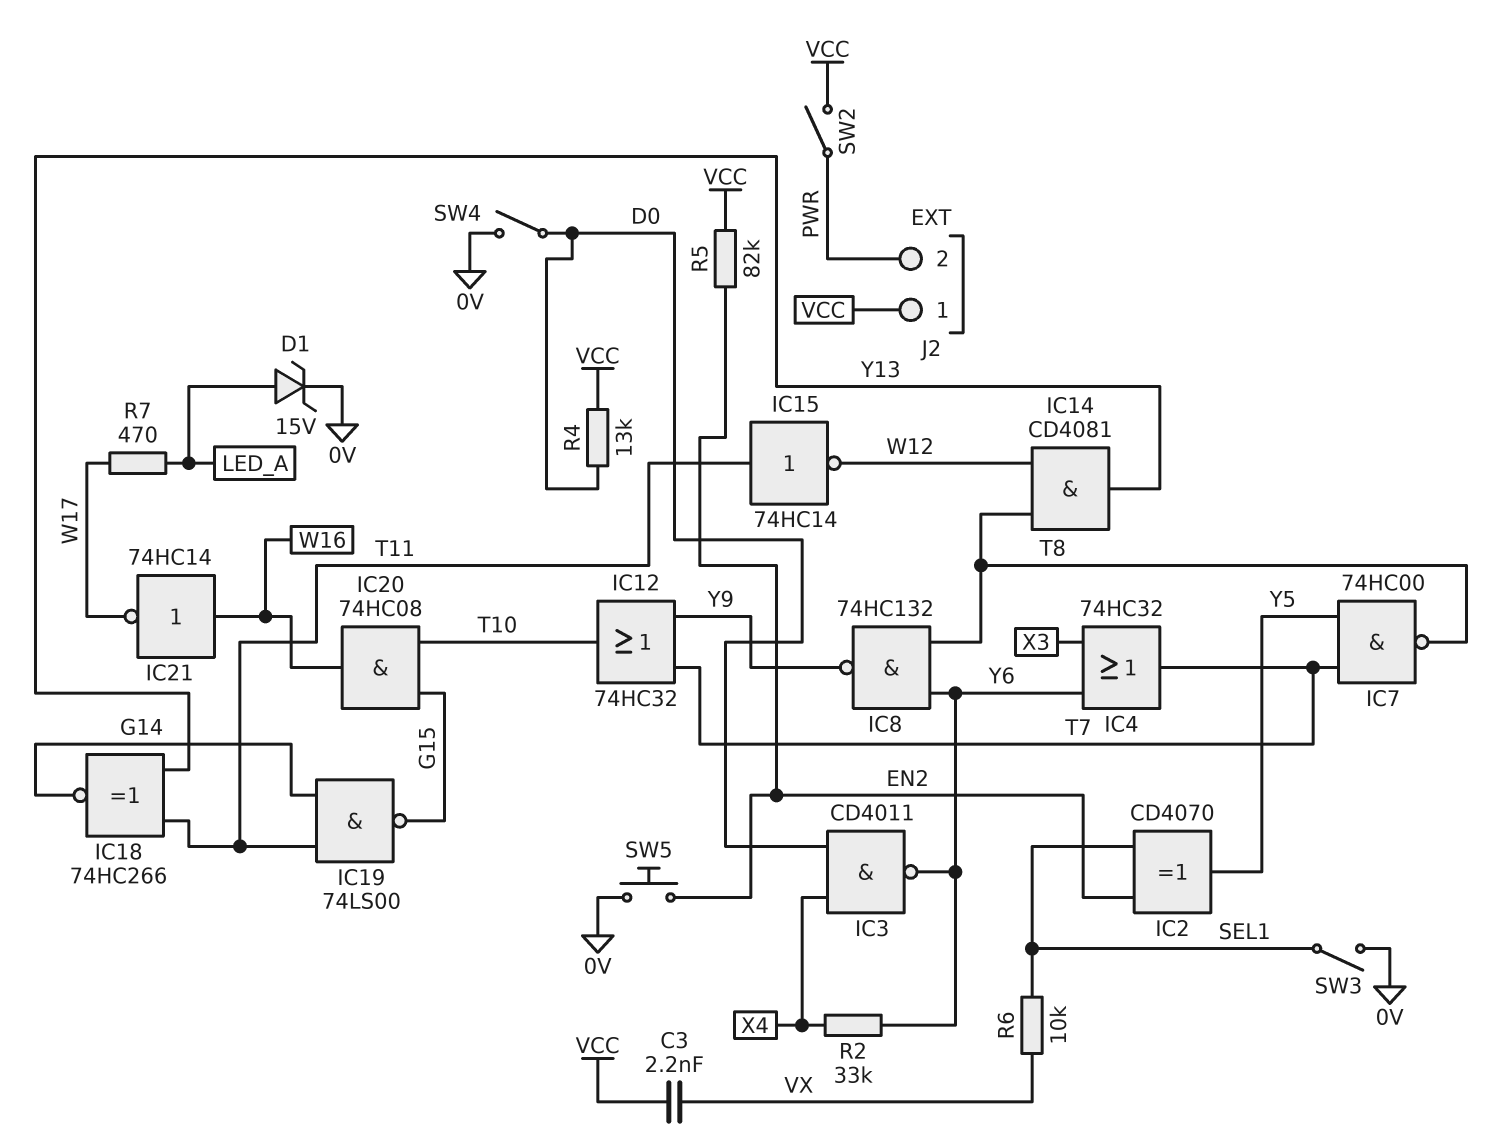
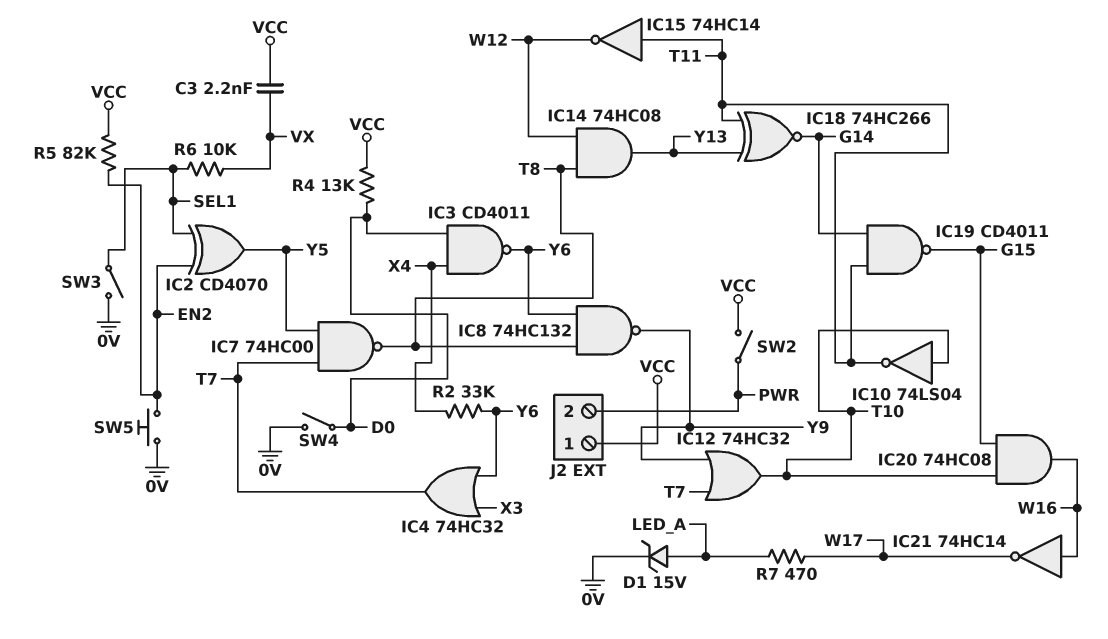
IC10: none -> NOT 74LS04 (in T10, out T11)
IC14: AND CD4081 (in T8, in W12, out Y13) -> AND 74HC08 (in T8, in W12, out Y13)
IC19: NAND 74LS00 (in G14, in T11, out G15) -> NAND CD4011 (in G14, in T11, out G15)

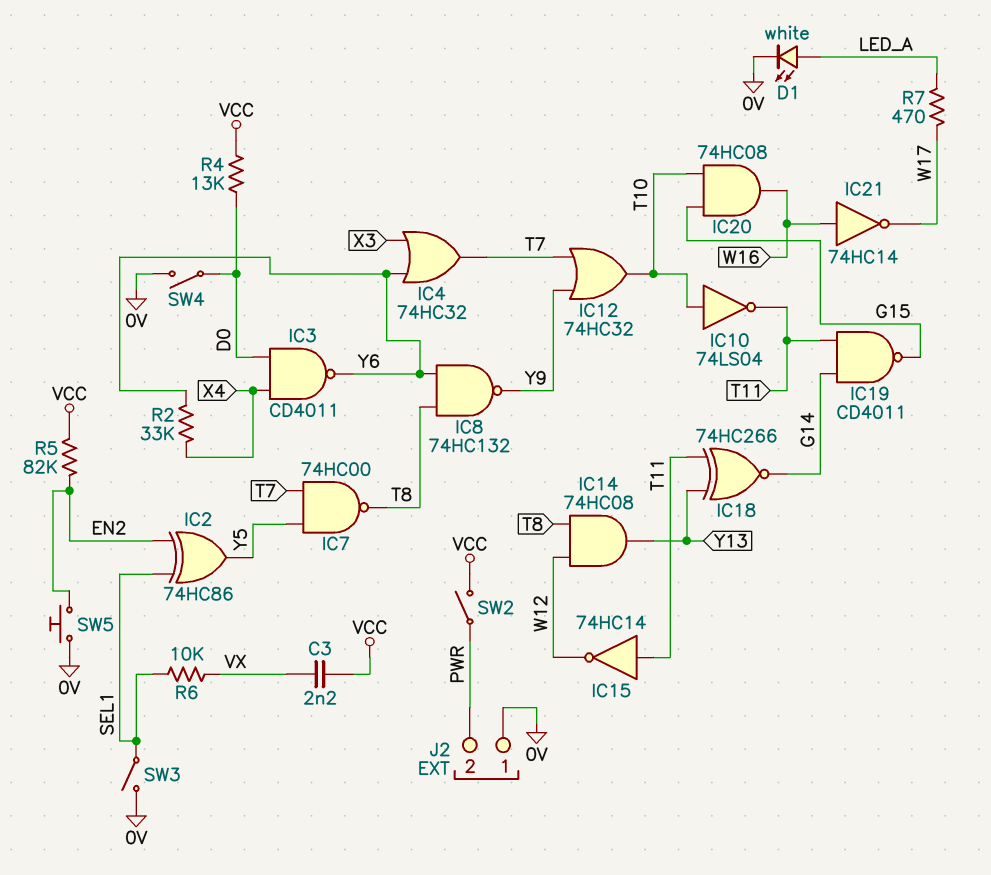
D1: zener 15V (A LED_A, K 0V) -> LED white (A LED_A, K 0V)
IC2: XOR CD4070 (in EN2, in SEL1, out Y5) -> XOR 74HC86 (in EN2, in SEL1, out Y5)
J2 pin 1: VCC -> 0V

